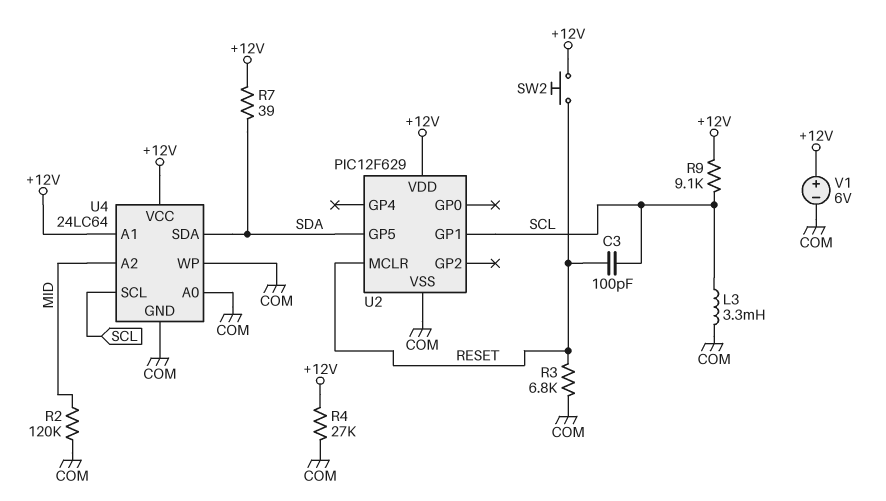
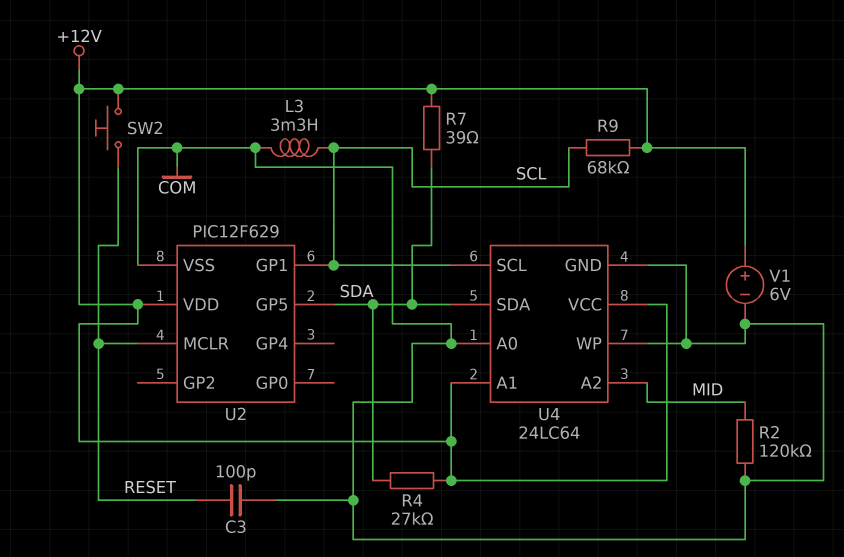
C3: 100pF (RESET, SCL) -> 100pF (COM, RESET)
R3: 6.8k (COM, RESET) -> none
R4: 27k (+12V, COM) -> 27k (+12V, SDA)
R9: 9.1k (+12V, SCL) -> 68k (+12V, SCL)

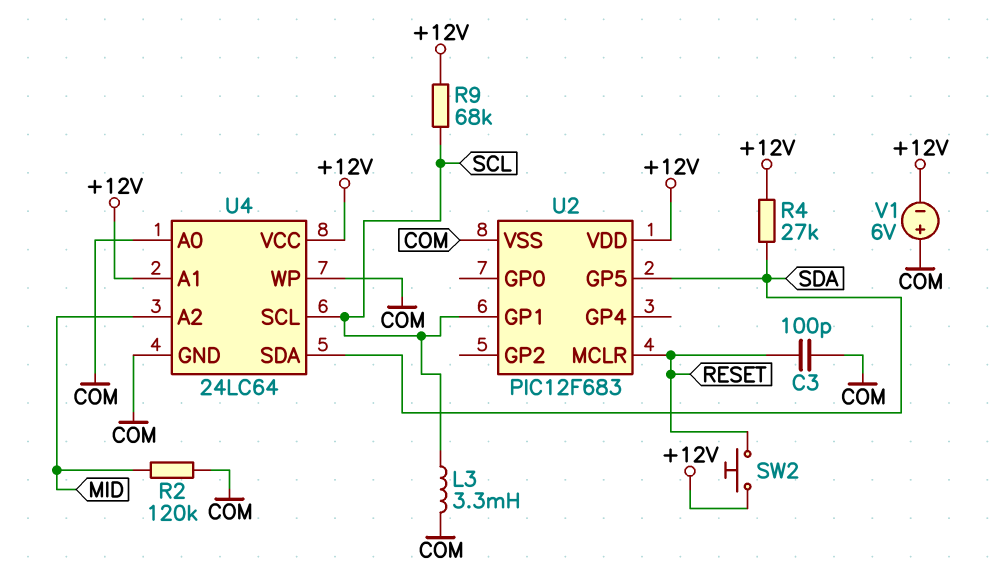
R7: 39 (+12V, SDA) -> none
U2: PIC12F629 -> PIC12F683
V1: 6V (plus +12V, minus COM) -> 6V (plus COM, minus +12V)

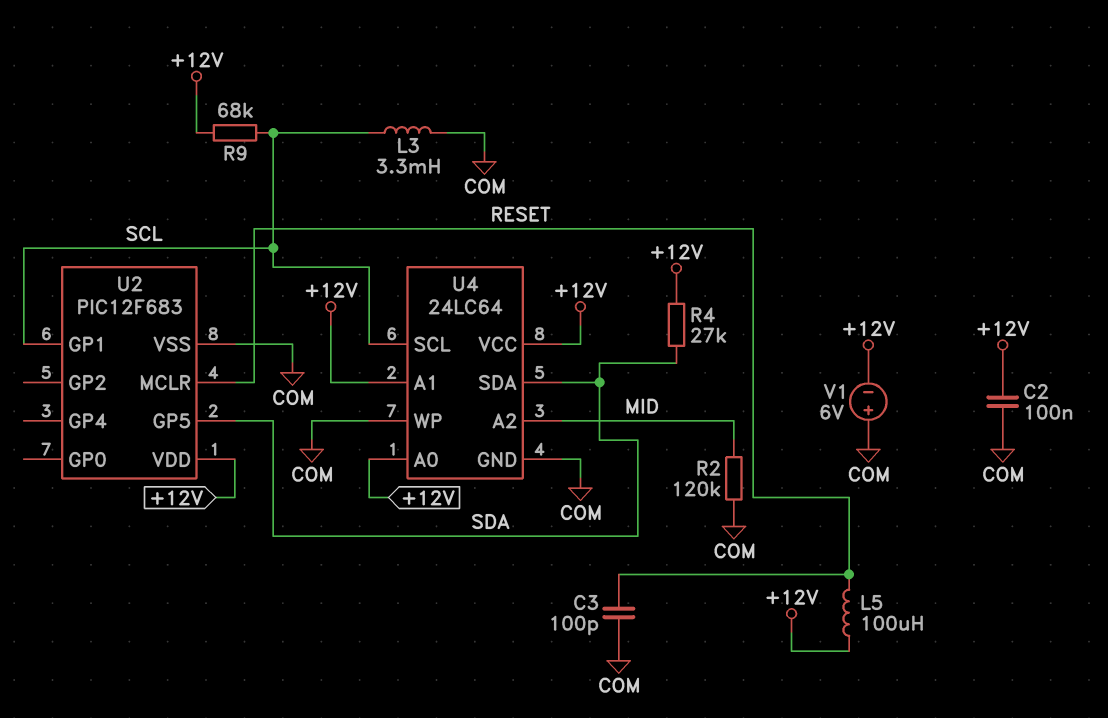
C2: none -> 100nF (+12V, COM)
L5: none -> 100uH (+12V, RESET)
SW2: button (+12V, RESET) -> none
U4 pin A0: COM -> +12V

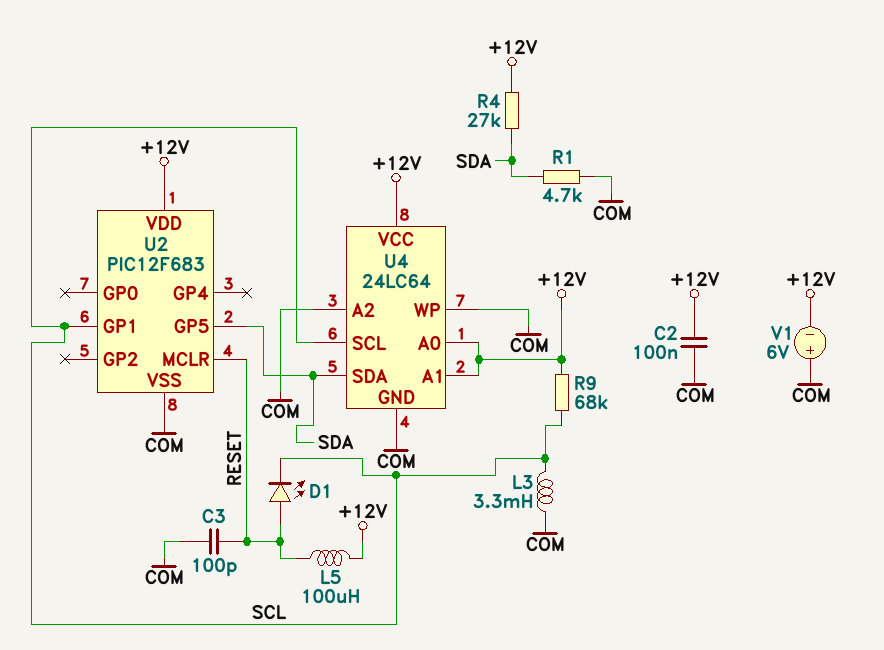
D1: none -> LED (A RESET, K SCL)
R1: none -> 4.7k (COM, SDA)
R2: 120k (COM, MID) -> none
U4 pin A2: MID -> COM

